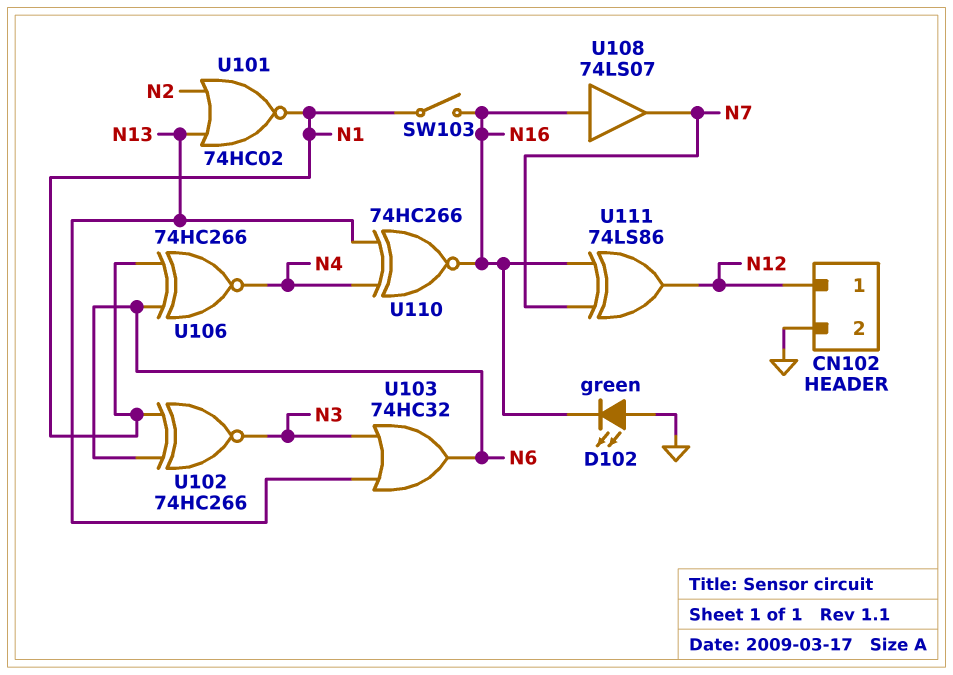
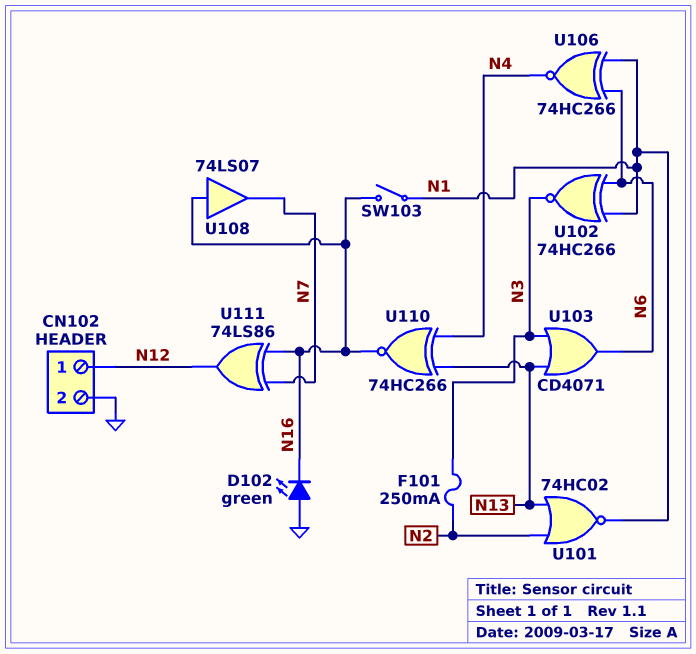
F101: none -> 250mA (N2, N3)
U103: OR 74HC32 (in N3, in N13, out N6) -> OR CD4071 (in N3, in N13, out N6)

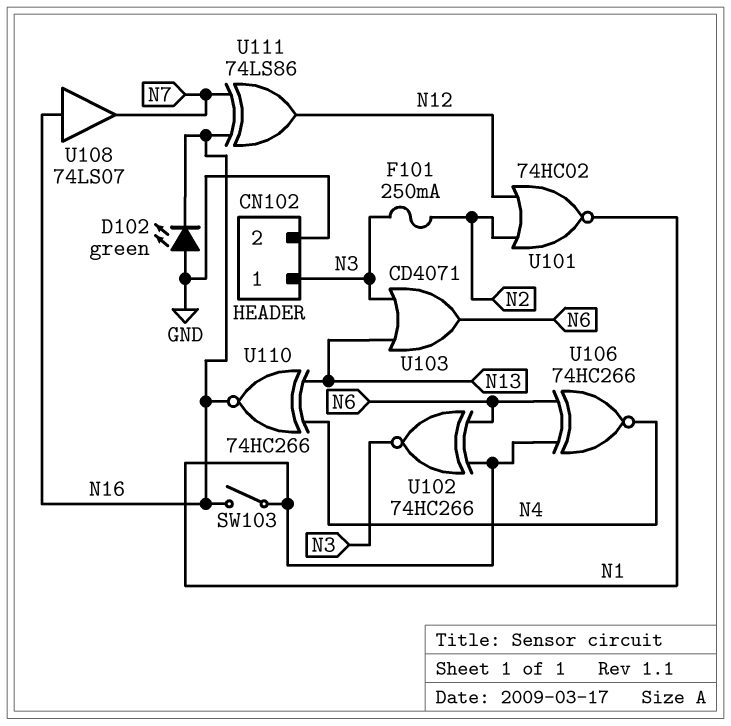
CN102 pin 1: N12 -> N3
U101: NOR 74HC02 (in N2, in N13, out N1) -> NOR 74HC02 (in N2, in N12, out N1)

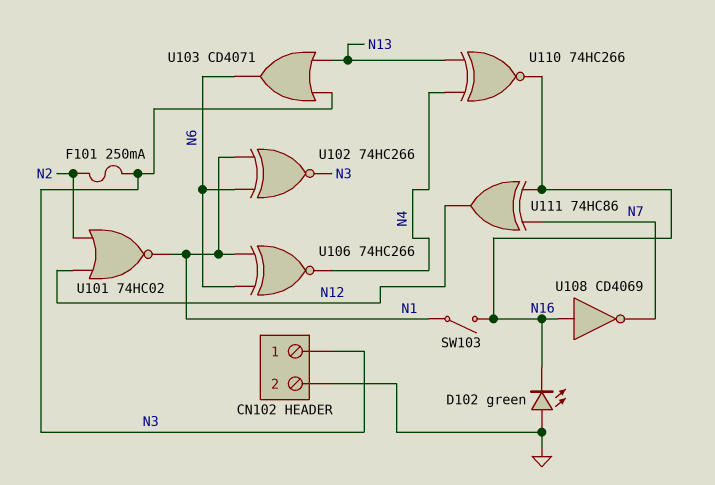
U108: buffer 74LS07 (in N16, out N7) -> NOT CD4069 (in N16, out N7)
U111: XOR 74LS86 (in N7, in N16, out N12) -> XOR 74HC86 (in N7, in N16, out N12)

